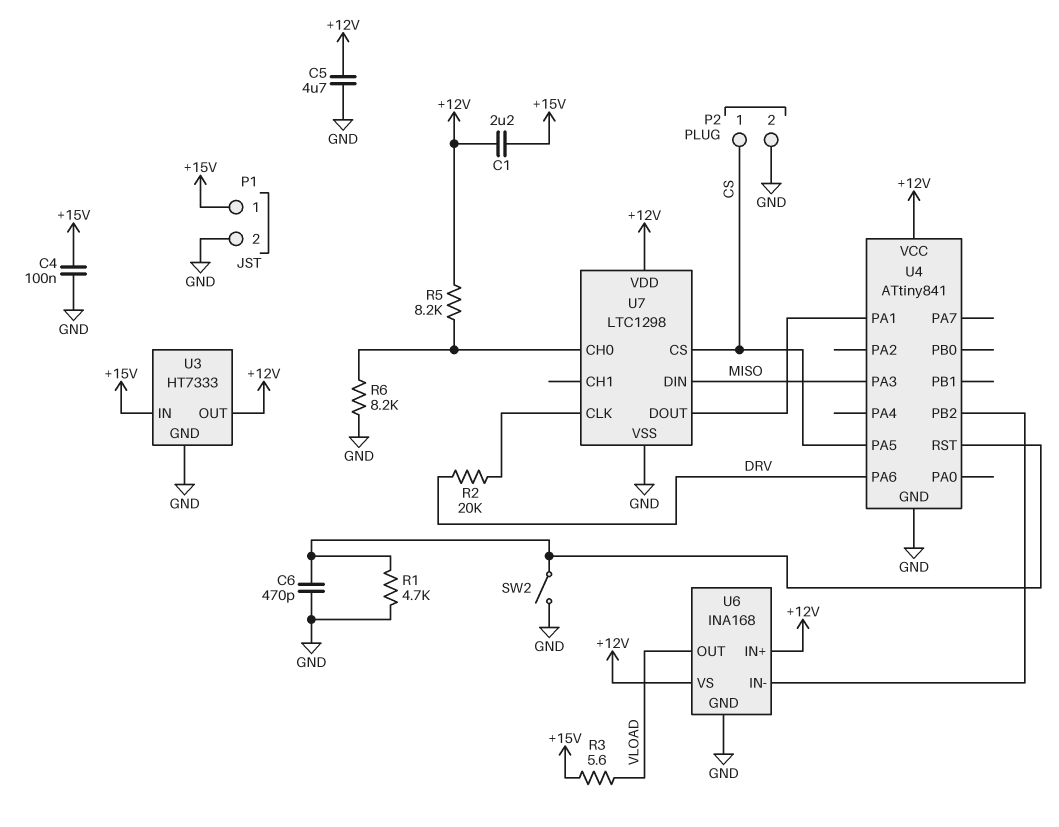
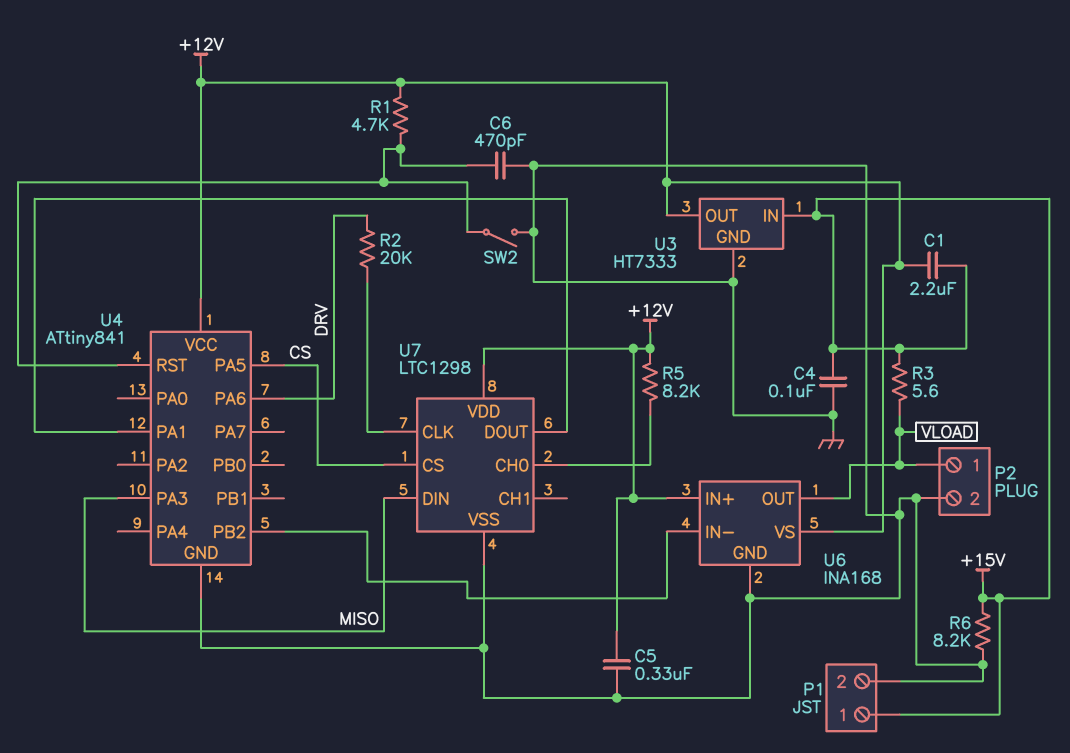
C5: 4.7uF (+12V, GND) -> 330nF (+12V, GND)
P2 pin 1: CS -> VLOAD
R1: 4.7k (GND, U4/RST) -> 4.7k (+12V, U4/RST)
R6: 8.2k (GND, U7/CH0) -> 8.2k (+15V, GND)

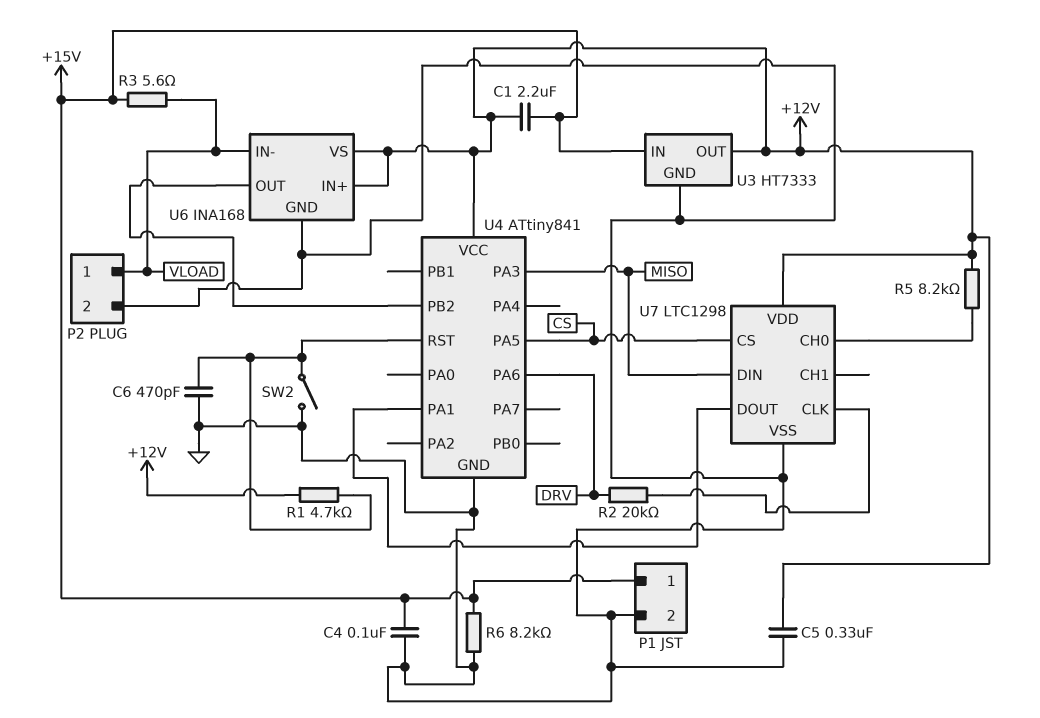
U6 pin IN-: U4/PB2 -> VLOAD
U6 pin OUT: VLOAD -> U4/PB2

